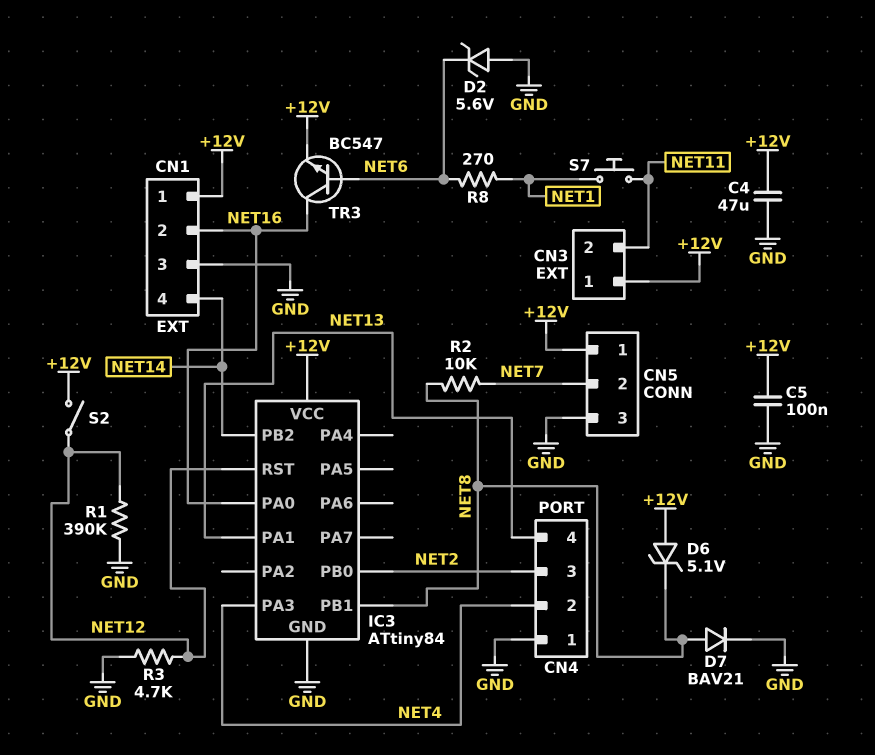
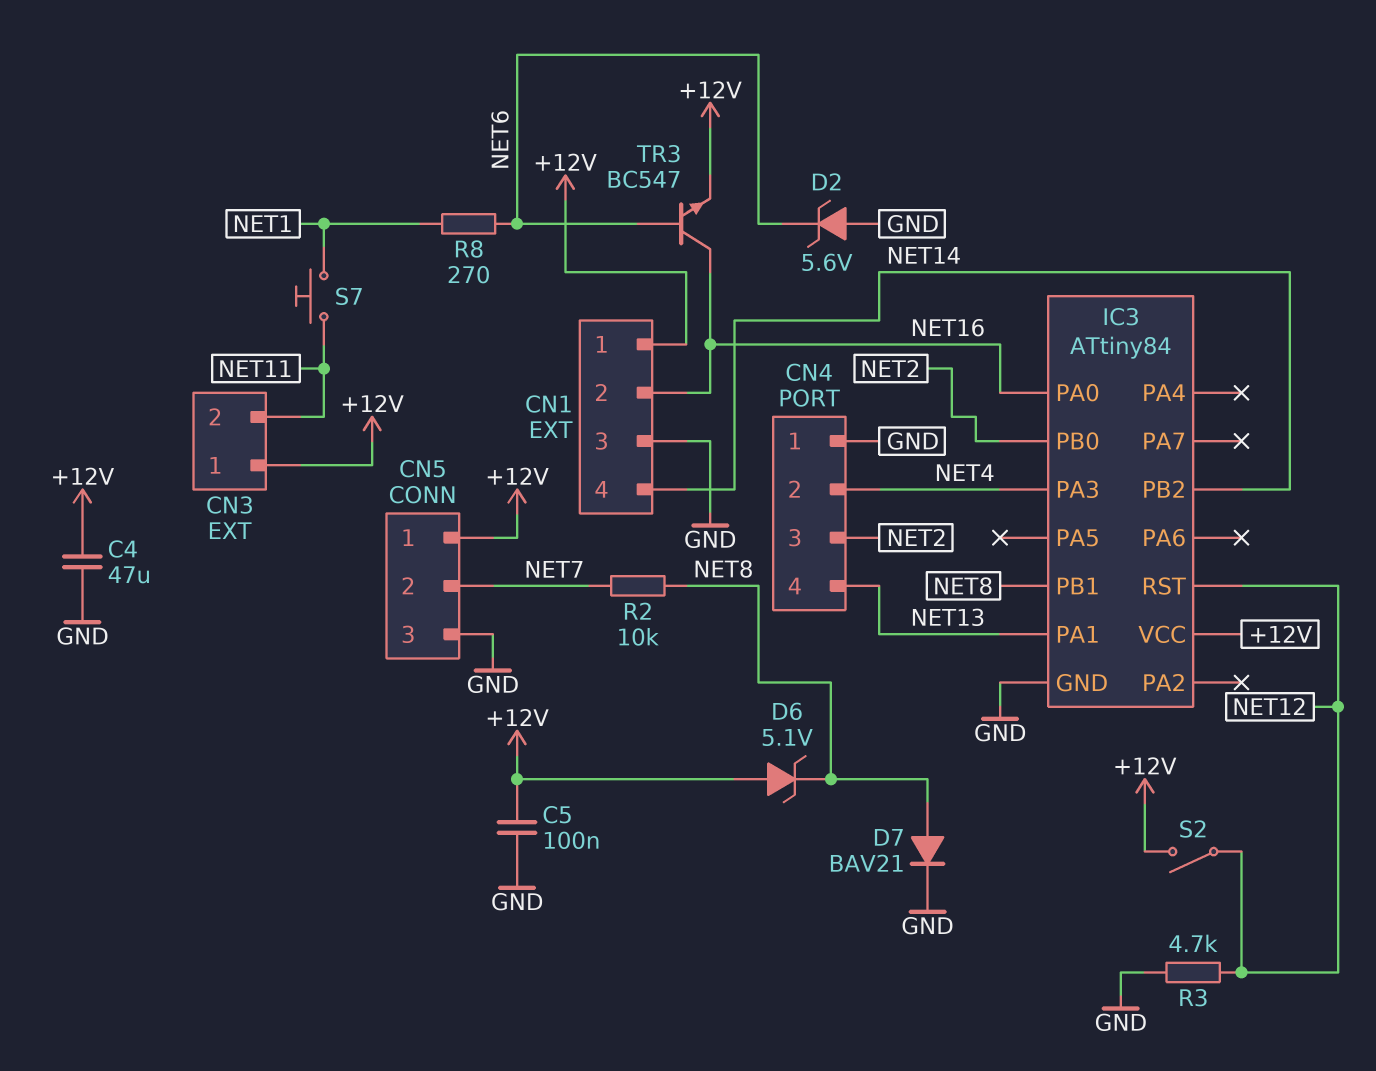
R1: 390k (GND, NET12) -> none

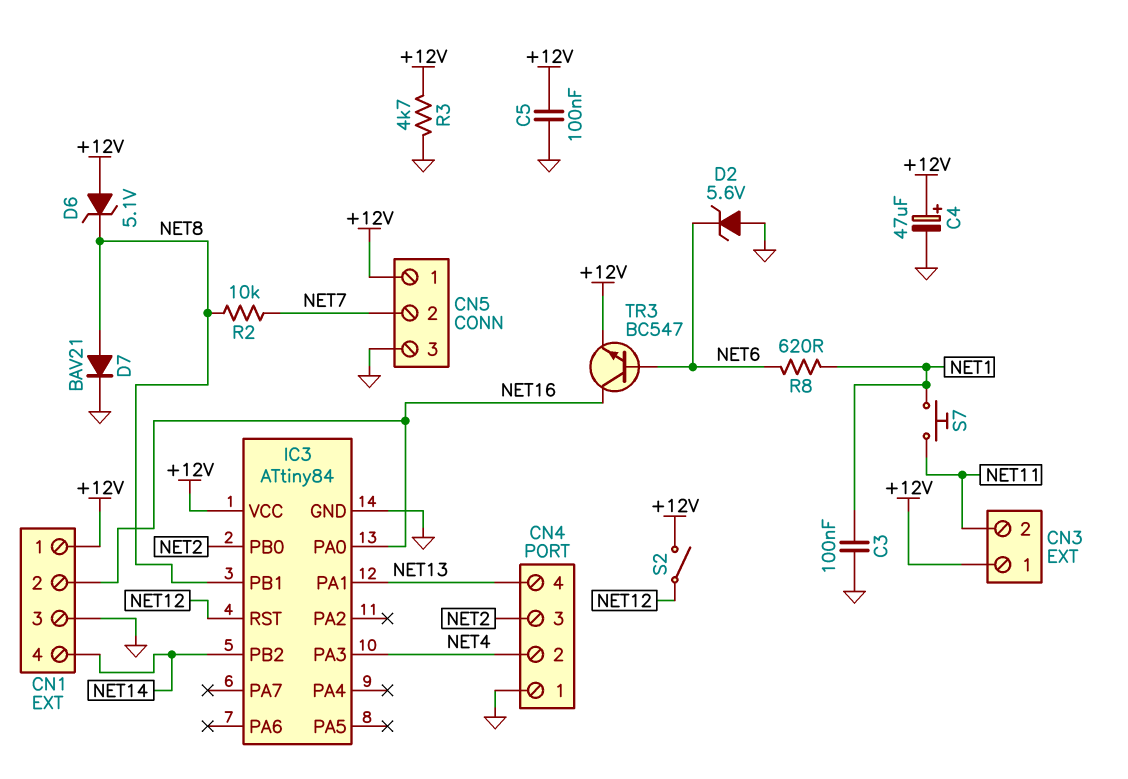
C3: none -> 100nF (GND, NET1)
C4: 47uF (+12V, GND) -> 47uF (plus +12V, minus GND)
R3: 4.7k (GND, NET12) -> 4.7k (+12V, GND)
R8: 270 (NET1, NET6) -> 620 (NET1, NET6)

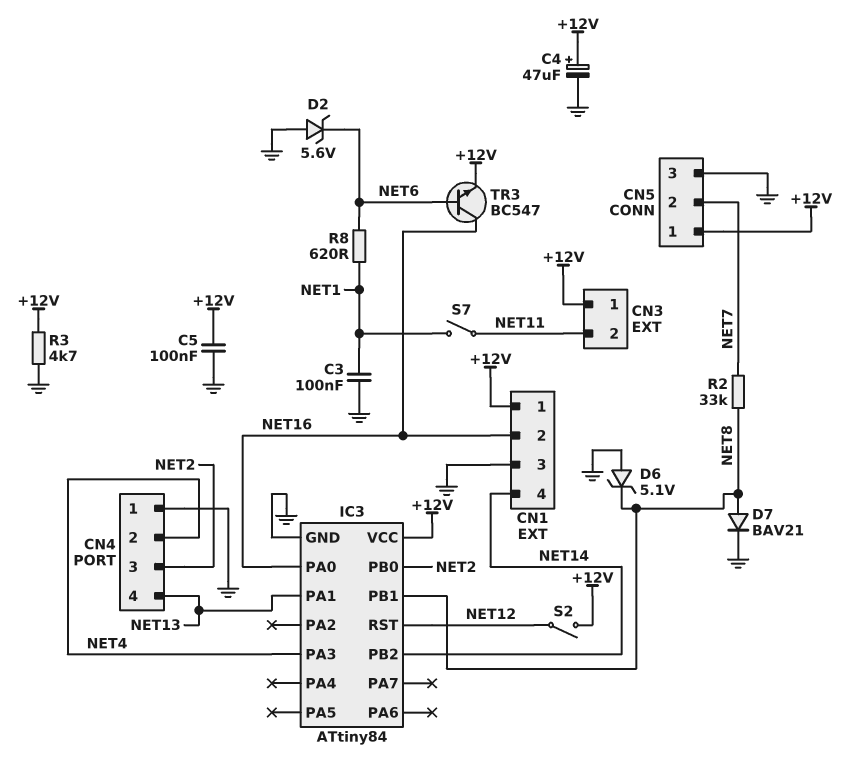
D6: zener 5.1V (A +12V, K NET8) -> zener 5.1V (A GND, K NET8)
R2: 10k (NET7, NET8) -> 33k (NET7, NET8)
S7: button (NET1, NET11) -> switch (NET1, NET11)

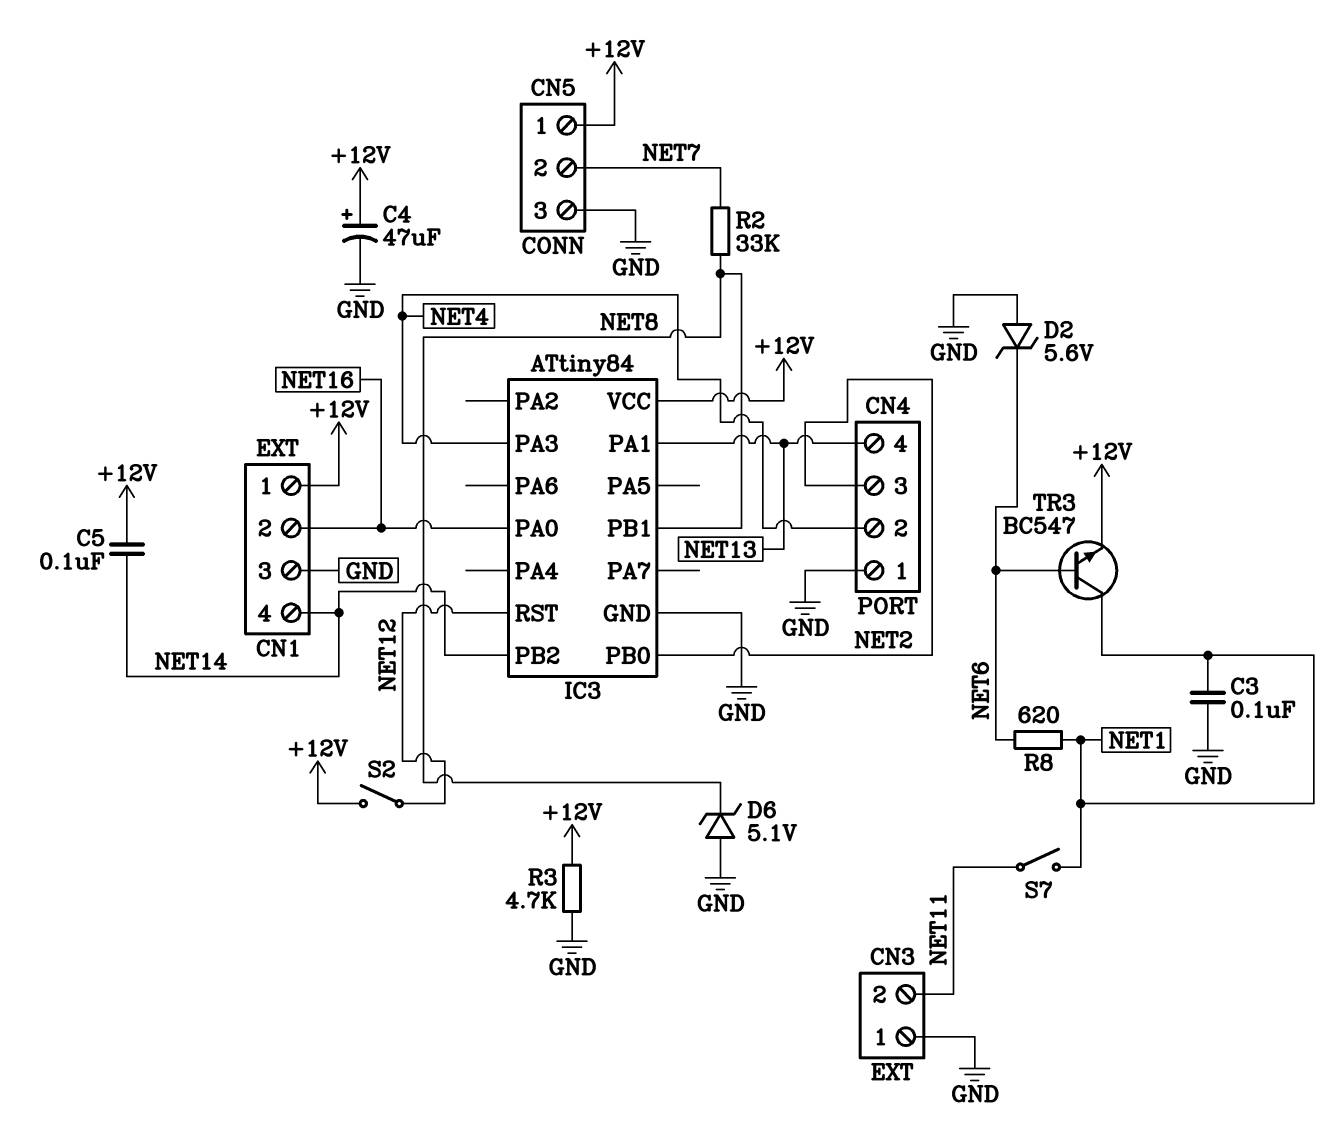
C5: 100nF (+12V, GND) -> 100nF (+12V, NET14)
CN3 pin 1: +12V -> GND
D7: diode BAV21 (A NET8, K GND) -> none
TR3: NPN BC547 (B NET6, C NET16, E +12V) -> NPN BC547 (B NET6, C NET1, E +12V)

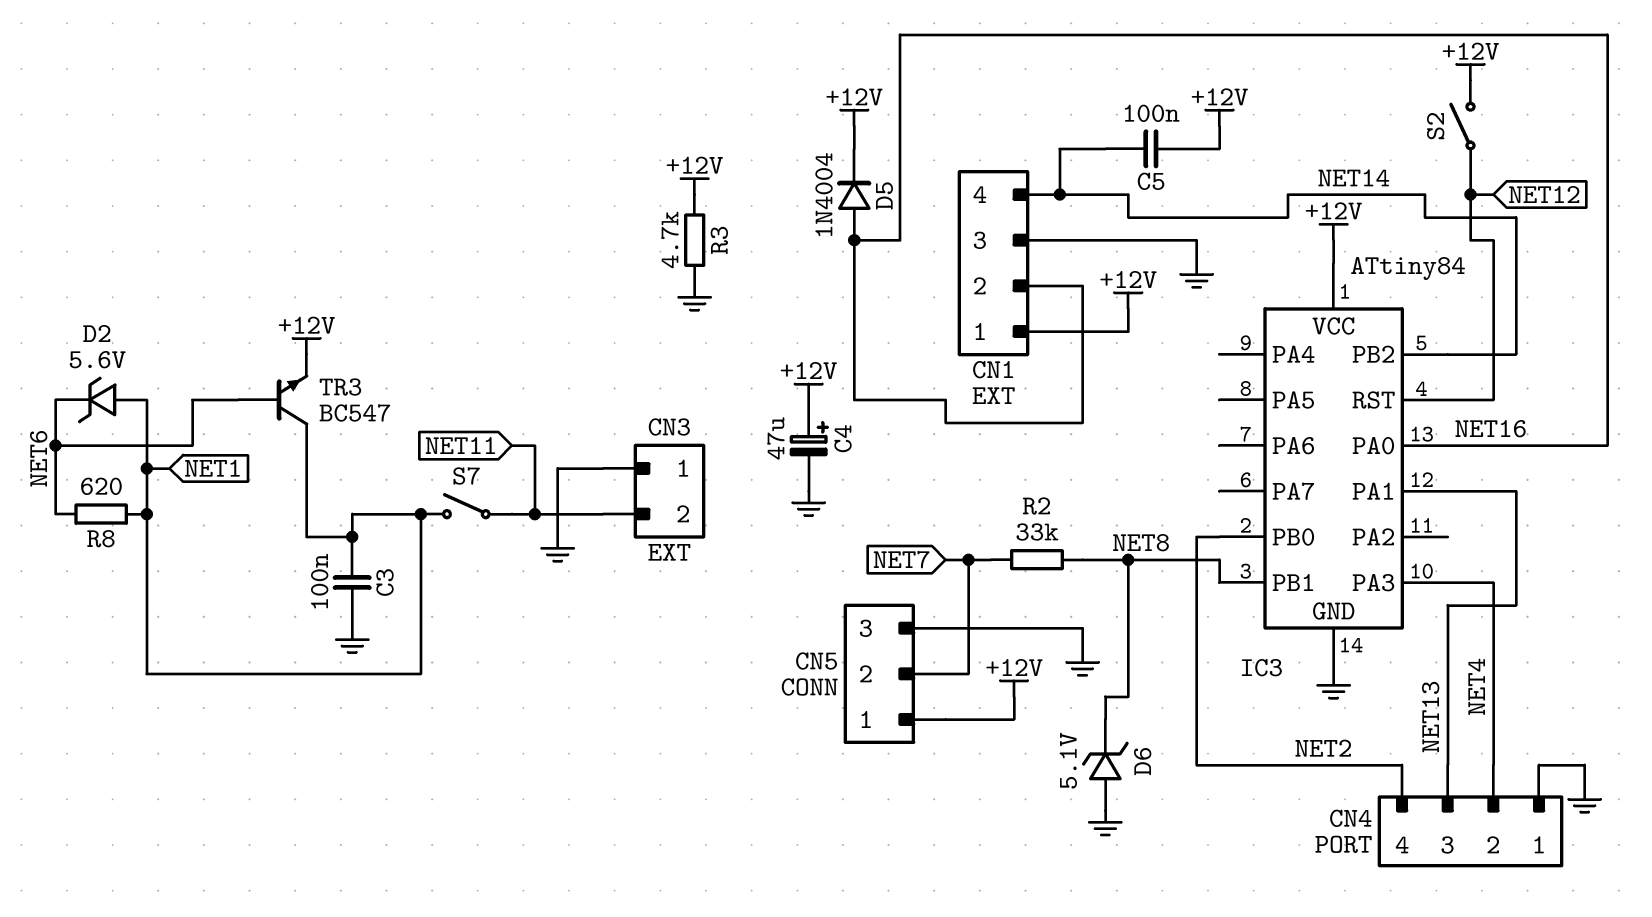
CN4 pin 3: NET2 -> NET13
CN4 pin 4: NET13 -> NET2
D2: zener 5.6V (A GND, K NET6) -> zener 5.6V (A NET1, K NET6)
D5: none -> diode 1N4004 (A NET16, K +12V)

